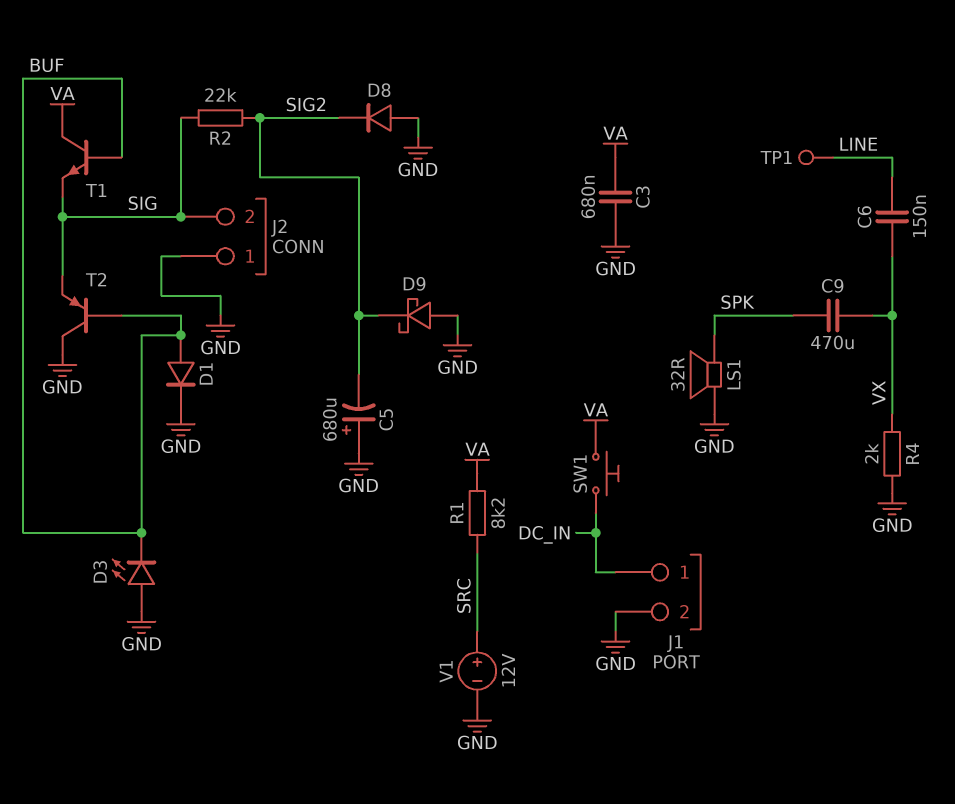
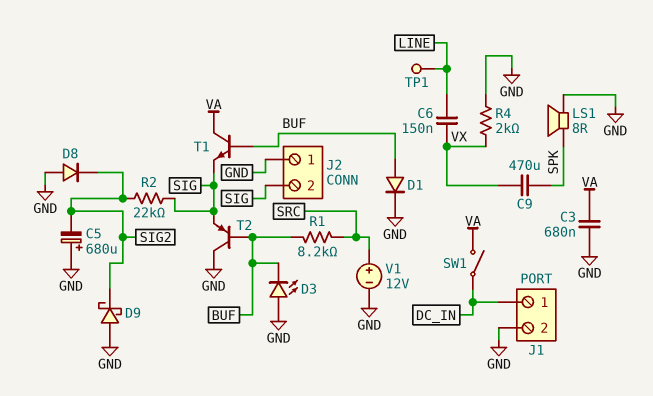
LS1: speaker 32R (GND, SPK) -> speaker 8R (GND, SPK)
R1: 8.2k (SRC, VA) -> 8.2k (BUF, SRC)
SW1: button (DC_IN, VA) -> switch (DC_IN, VA)

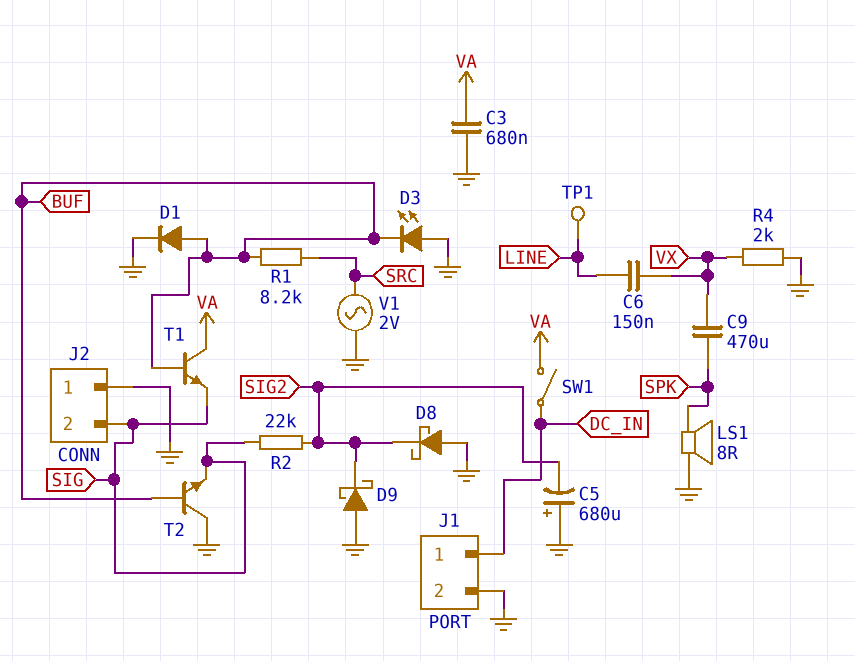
D8: diode (A GND, K SIG2) -> schottky (A GND, K SIG2)
T2: PNP (B BUF, C GND, E SIG) -> NPN (B BUF, C GND, E SIG)
V1: 12V (plus SRC, minus GND) -> AC 2V (GND, SRC)

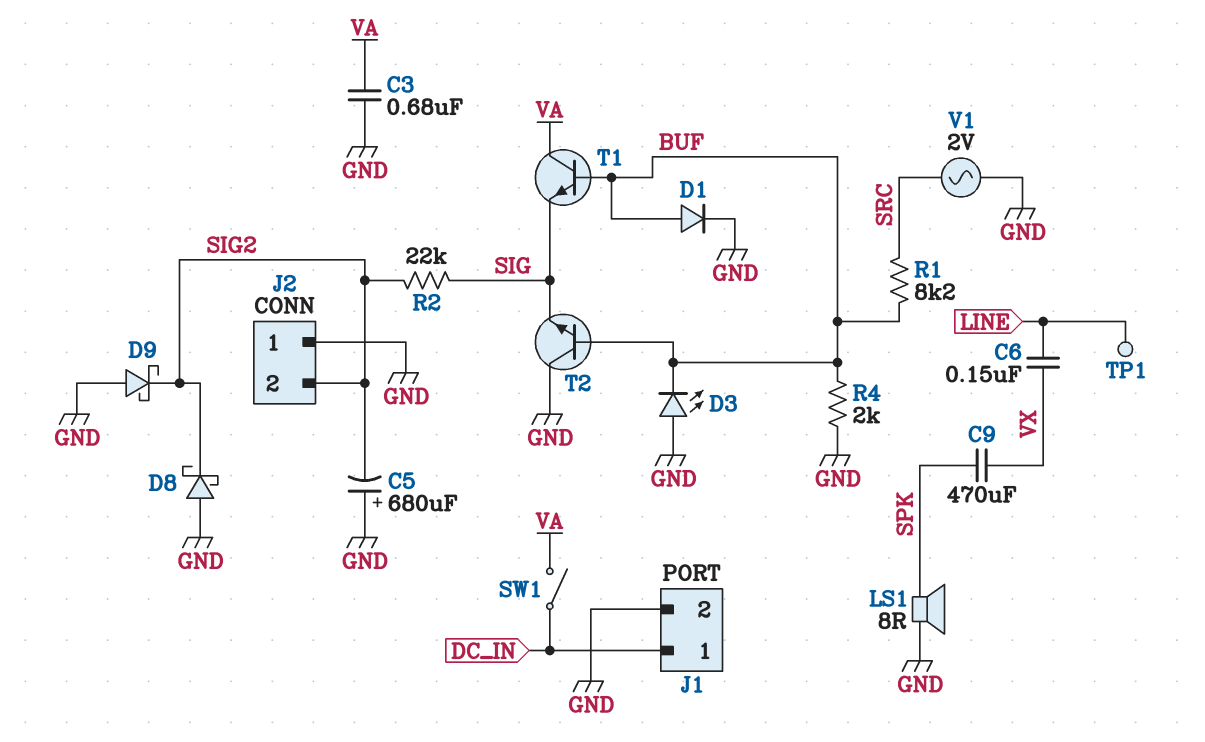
J2 pin 2: SIG -> SIG2
R4: 2k (GND, VX) -> 2k (BUF, GND)

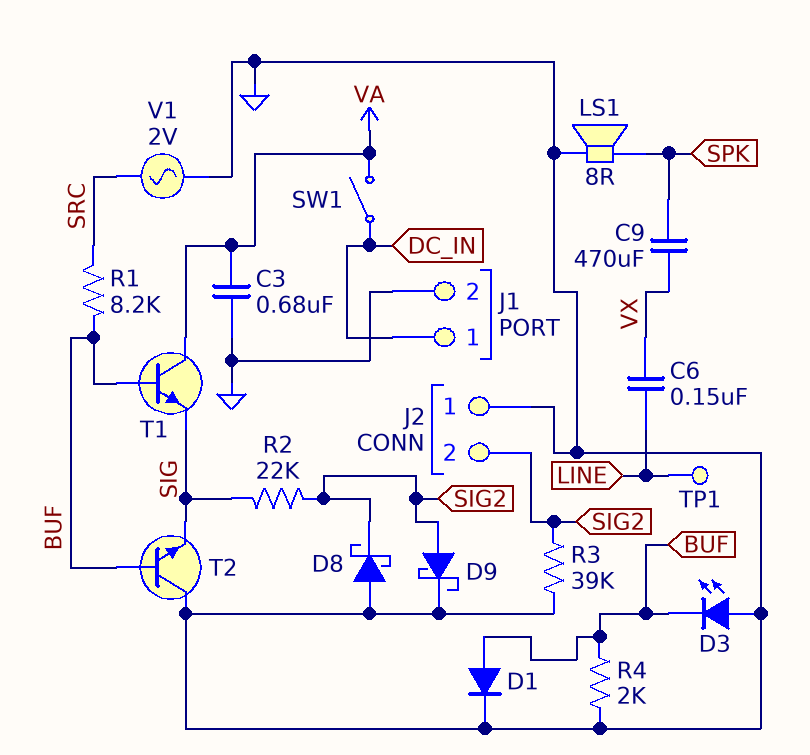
C5: 680uF (plus GND, minus SIG2) -> none
D9: schottky (A GND, K SIG2) -> schottky (A SIG2, K GND)
R3: none -> 39k (GND, SIG2)

